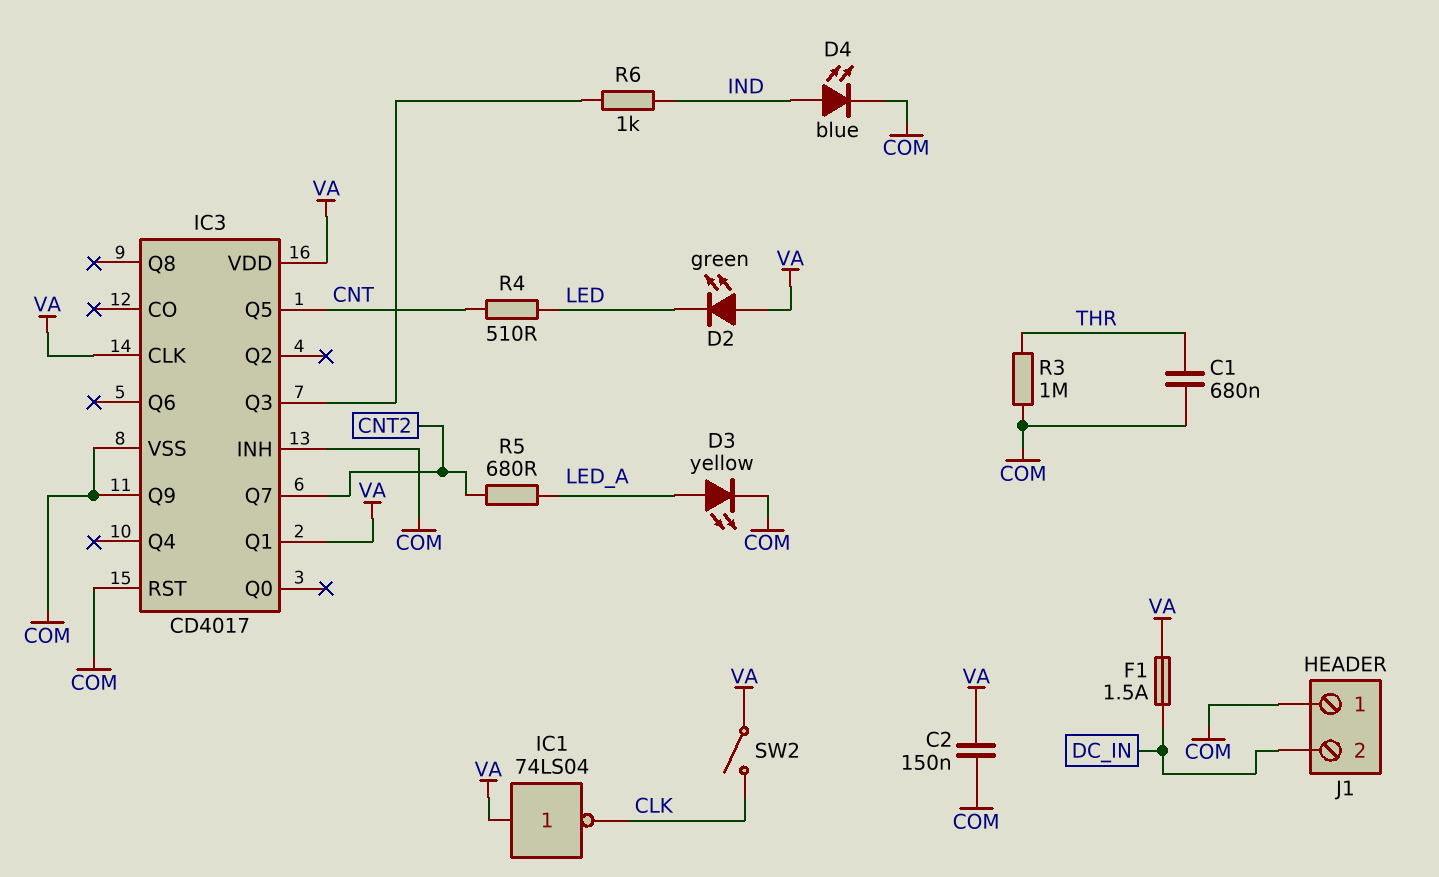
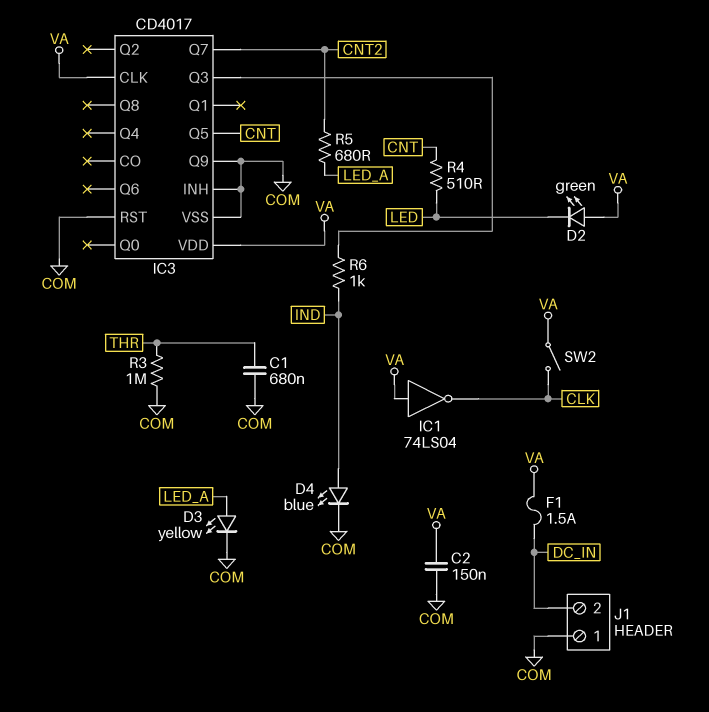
IC3 pin Q1: VA -> none

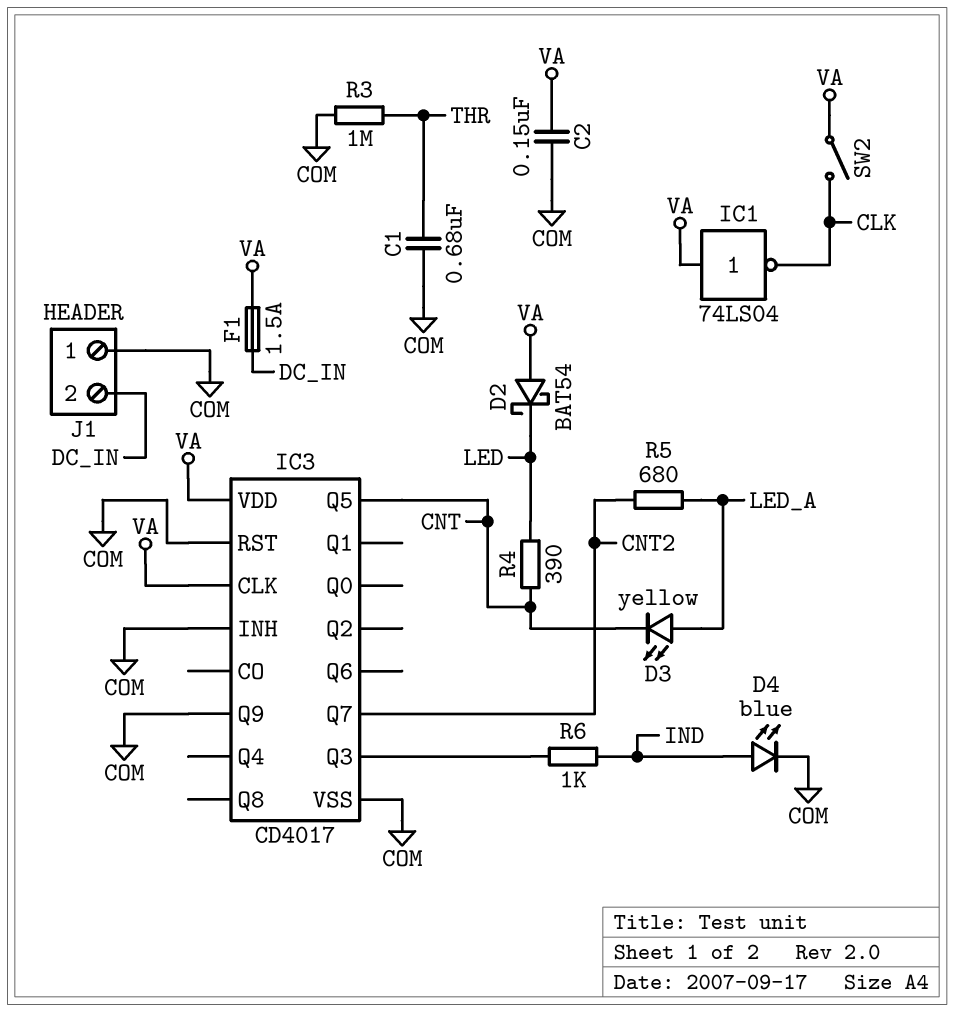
D2: LED green (A VA, K LED) -> schottky BAT54 (A VA, K LED)
D3: LED yellow (A LED_A, K COM) -> LED yellow (A LED_A, K CNT)
R4: 510 (CNT, LED) -> 390 (CNT, LED)

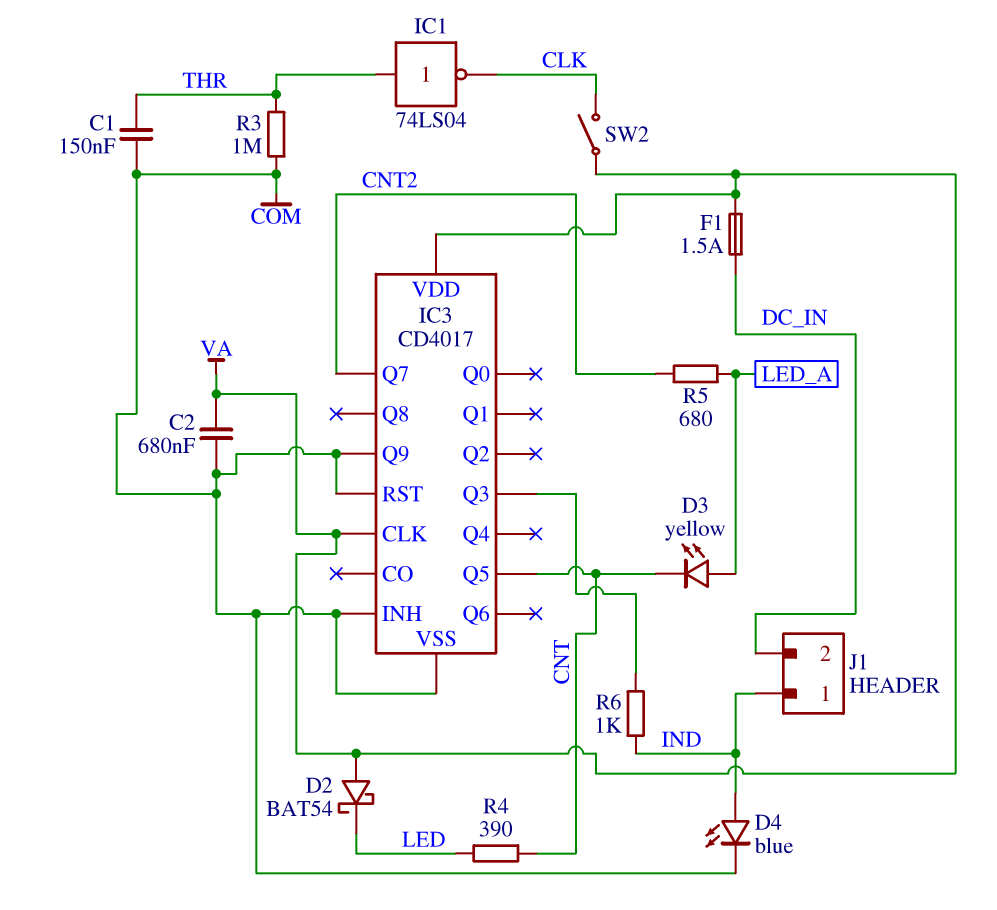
C1: 680nF (COM, THR) -> 150nF (COM, THR)
C2: 150nF (COM, VA) -> 680nF (COM, VA)
IC1: NOT 74LS04 (in VA, out CLK) -> NOT 74LS04 (in THR, out CLK)
J1 pin 1: COM -> IND

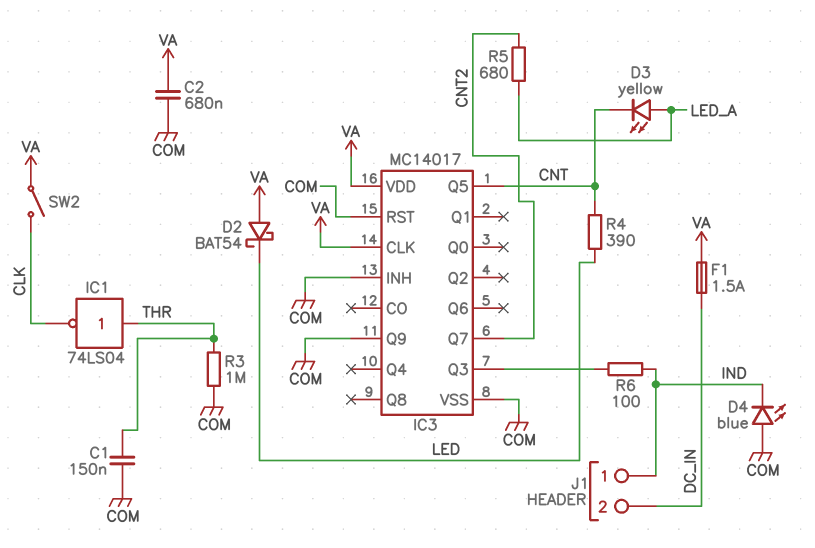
D4: LED blue (A IND, K COM) -> LED blue (A COM, K IND)
IC3: CD4017 -> MC14017
R6: 1k (IC3/Q3, IND) -> 100 (IC3/Q3, IND)

